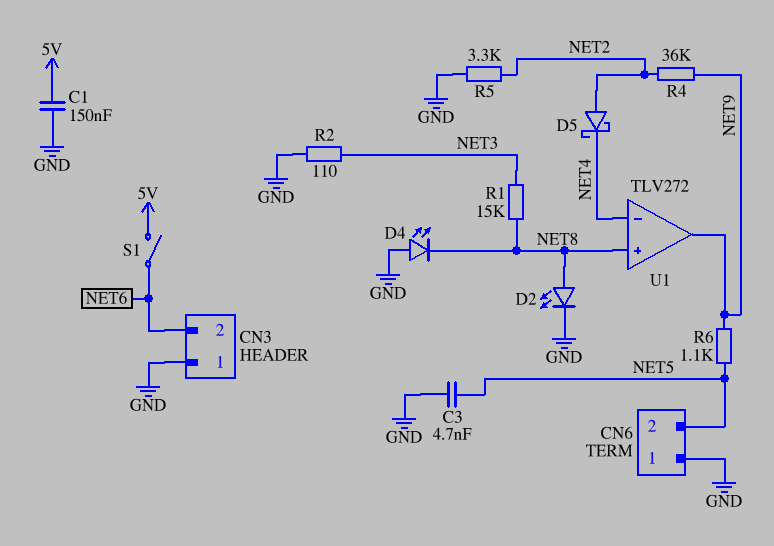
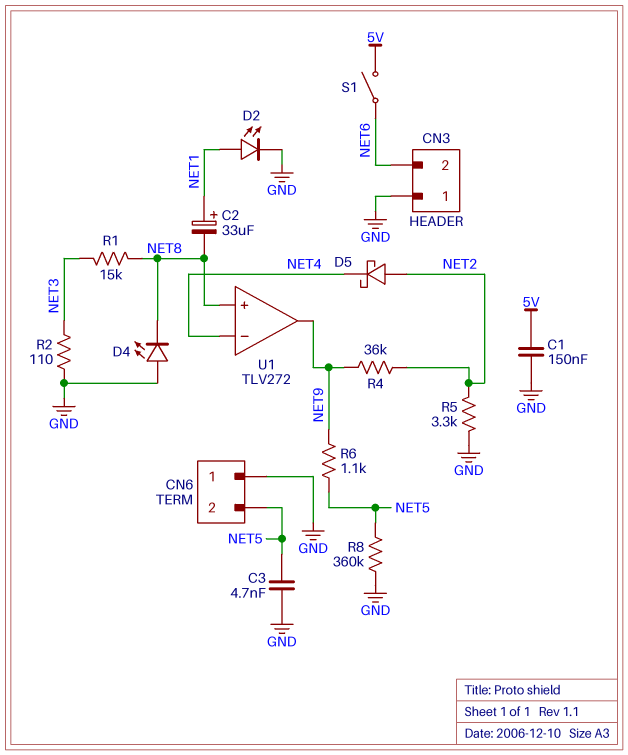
C2: none -> 33uF (plus NET1, minus NET8)
D2: LED (A NET8, K GND) -> LED (A NET1, K GND)
R8: none -> 360k (GND, NET5)

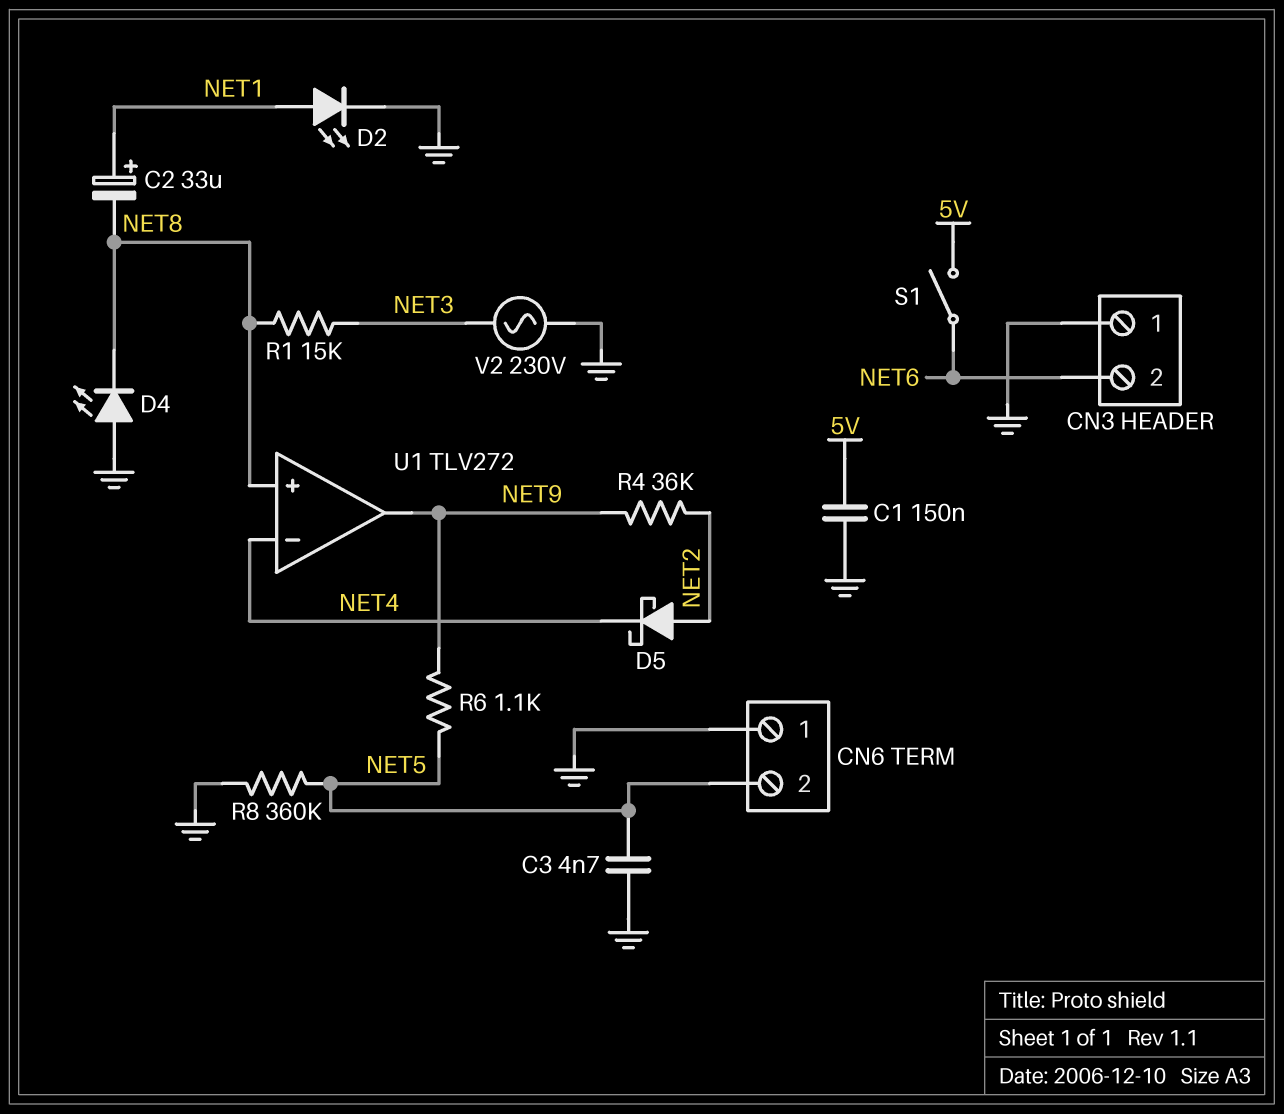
R2: 110 (GND, NET3) -> none
R5: 3.3k (GND, NET2) -> none
V2: none -> AC 230V (GND, NET3)

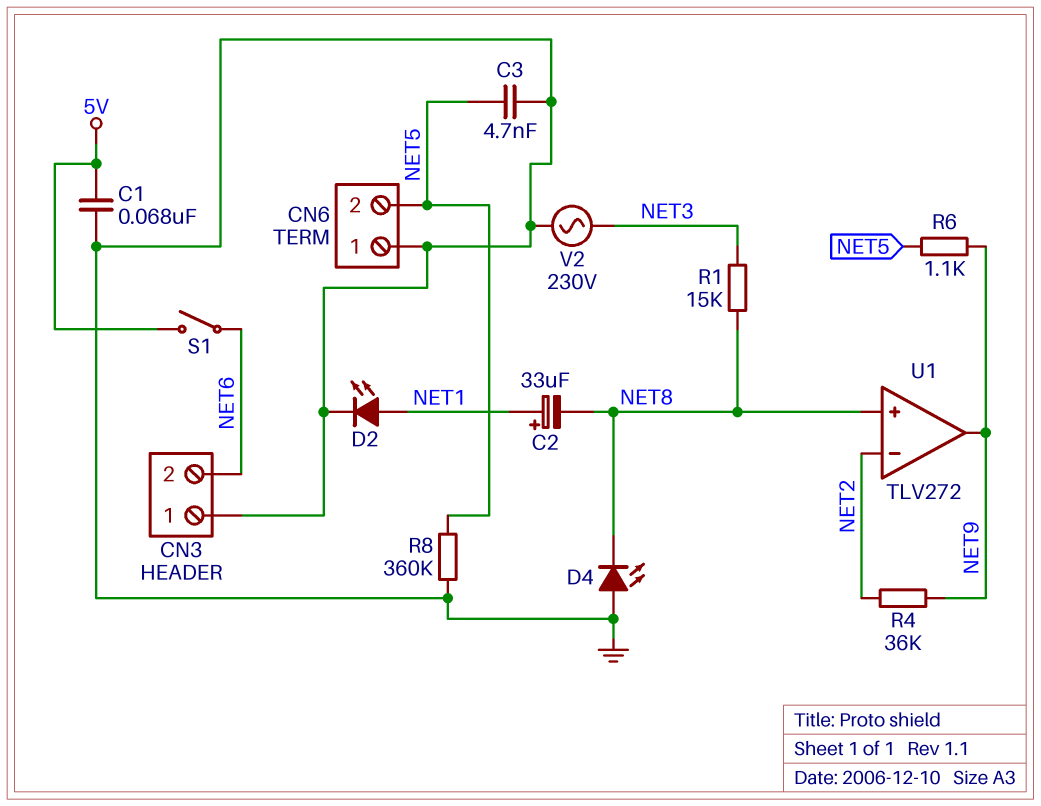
C1: 150nF (5V, GND) -> 68nF (5V, GND)
D5: schottky (A NET2, K NET4) -> none
U1 pin in-: NET4 -> NET2

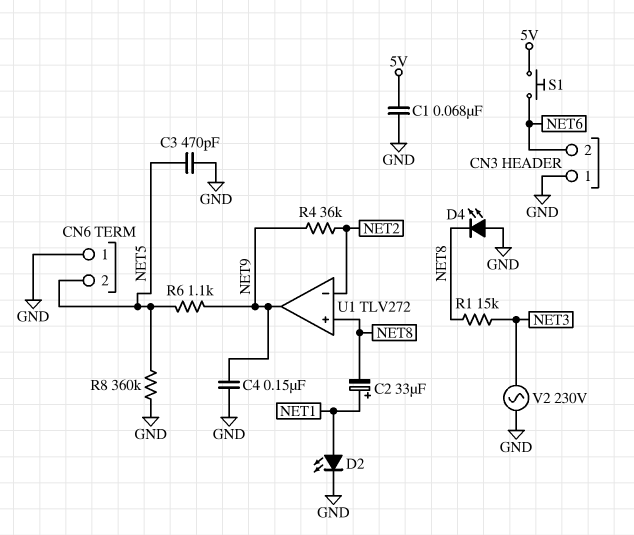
C3: 4.7nF (GND, NET5) -> 470pF (GND, NET5)
C4: none -> 150nF (GND, NET9)
S1: switch (5V, NET6) -> button (5V, NET6)

